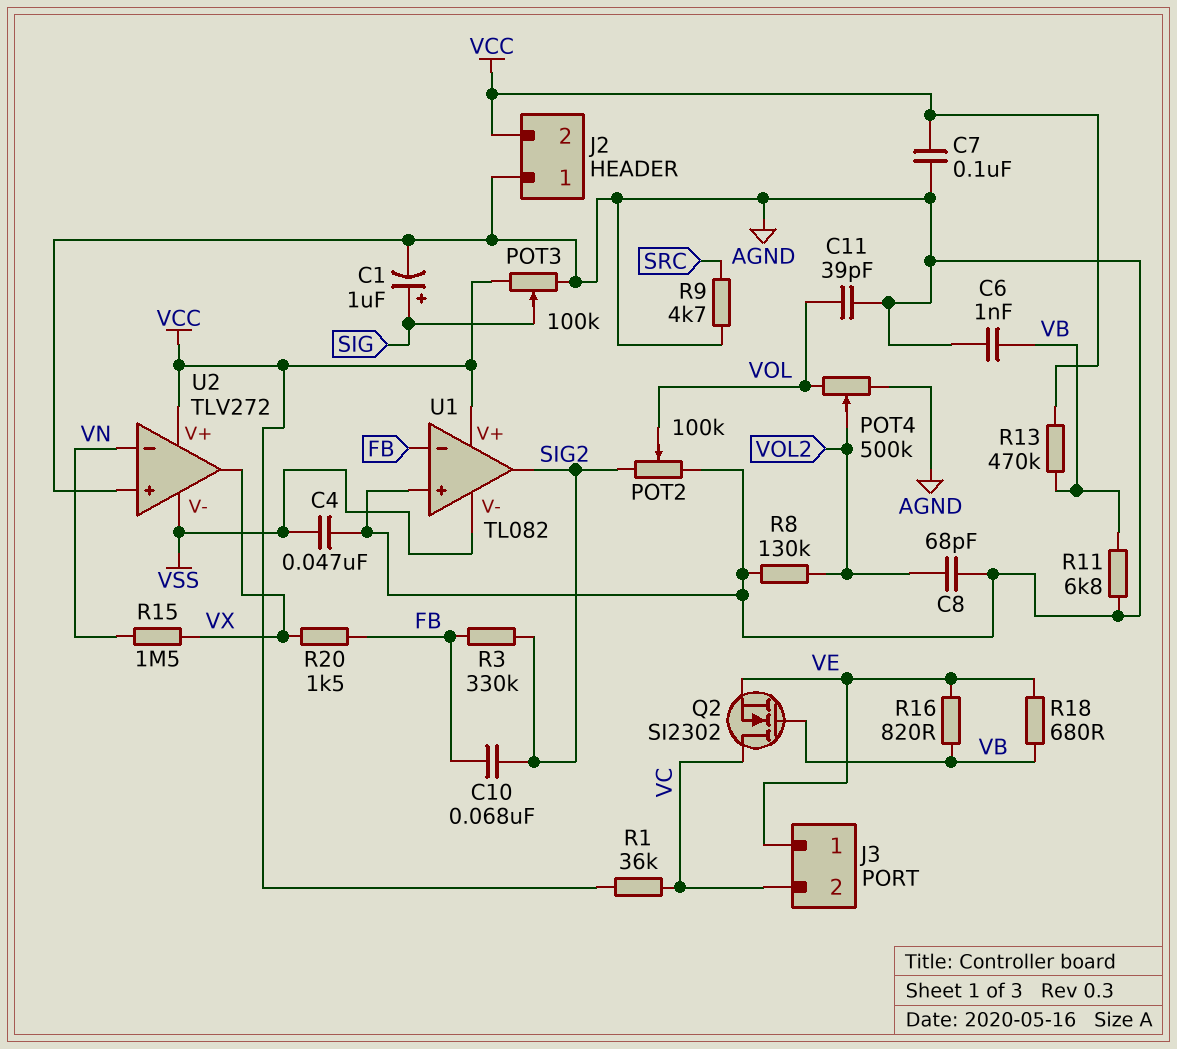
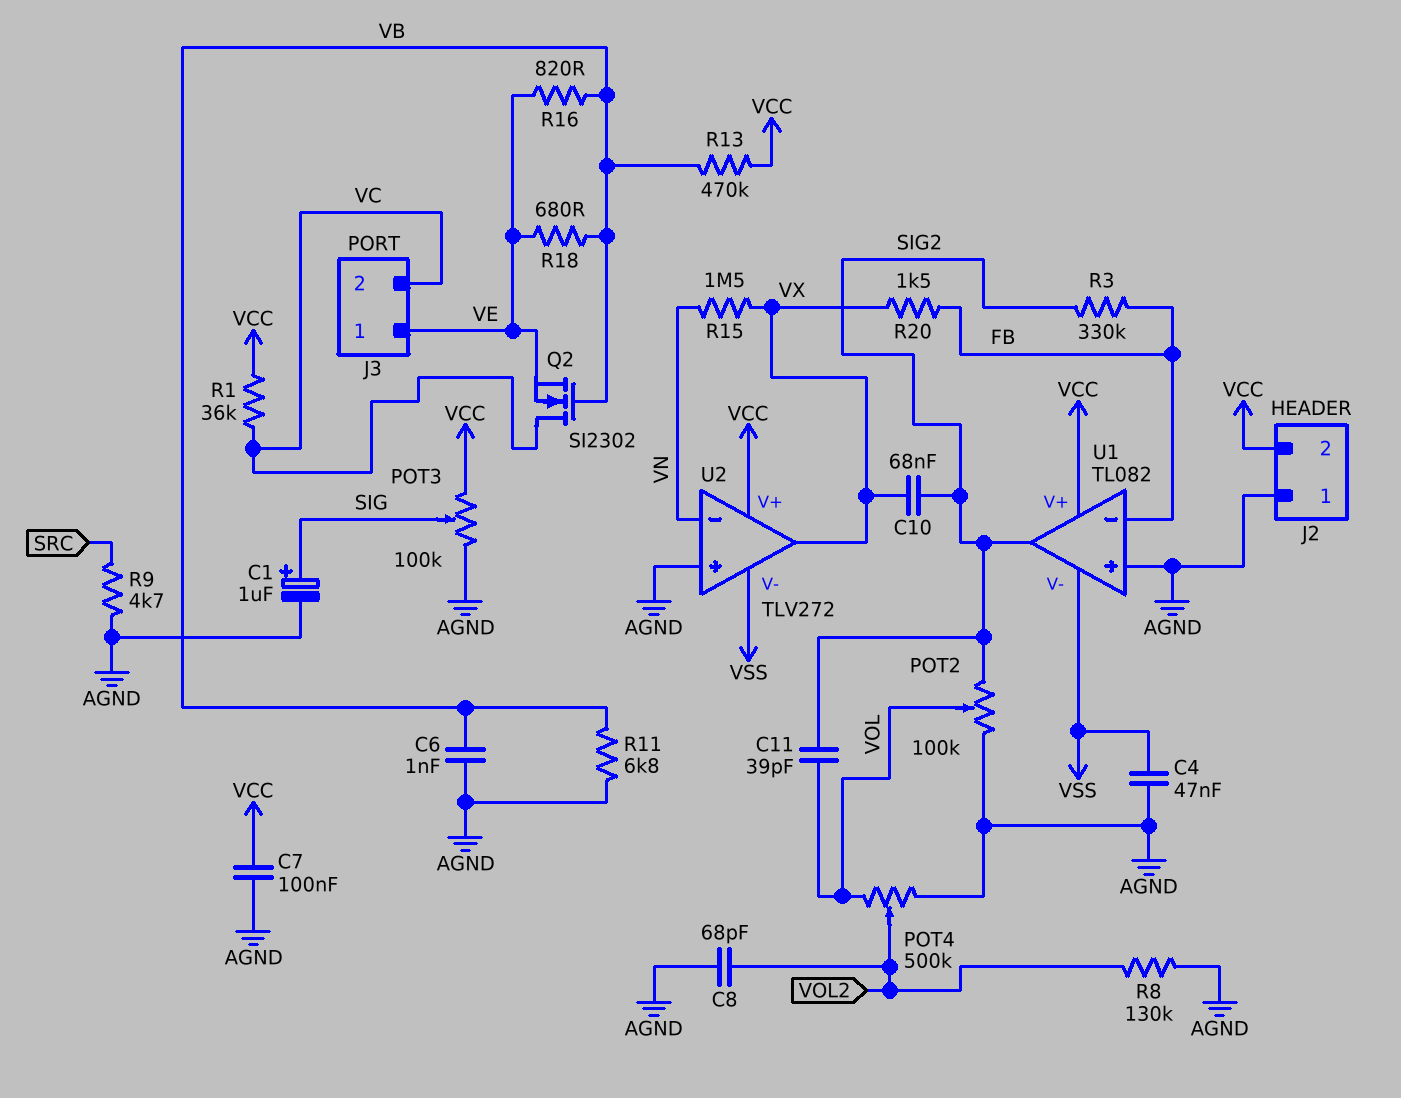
C10: 68nF (FB, SIG2) -> 68nF (SIG2, VX)
C11: 39pF (AGND, VOL) -> 39pF (SIG2, VOL)

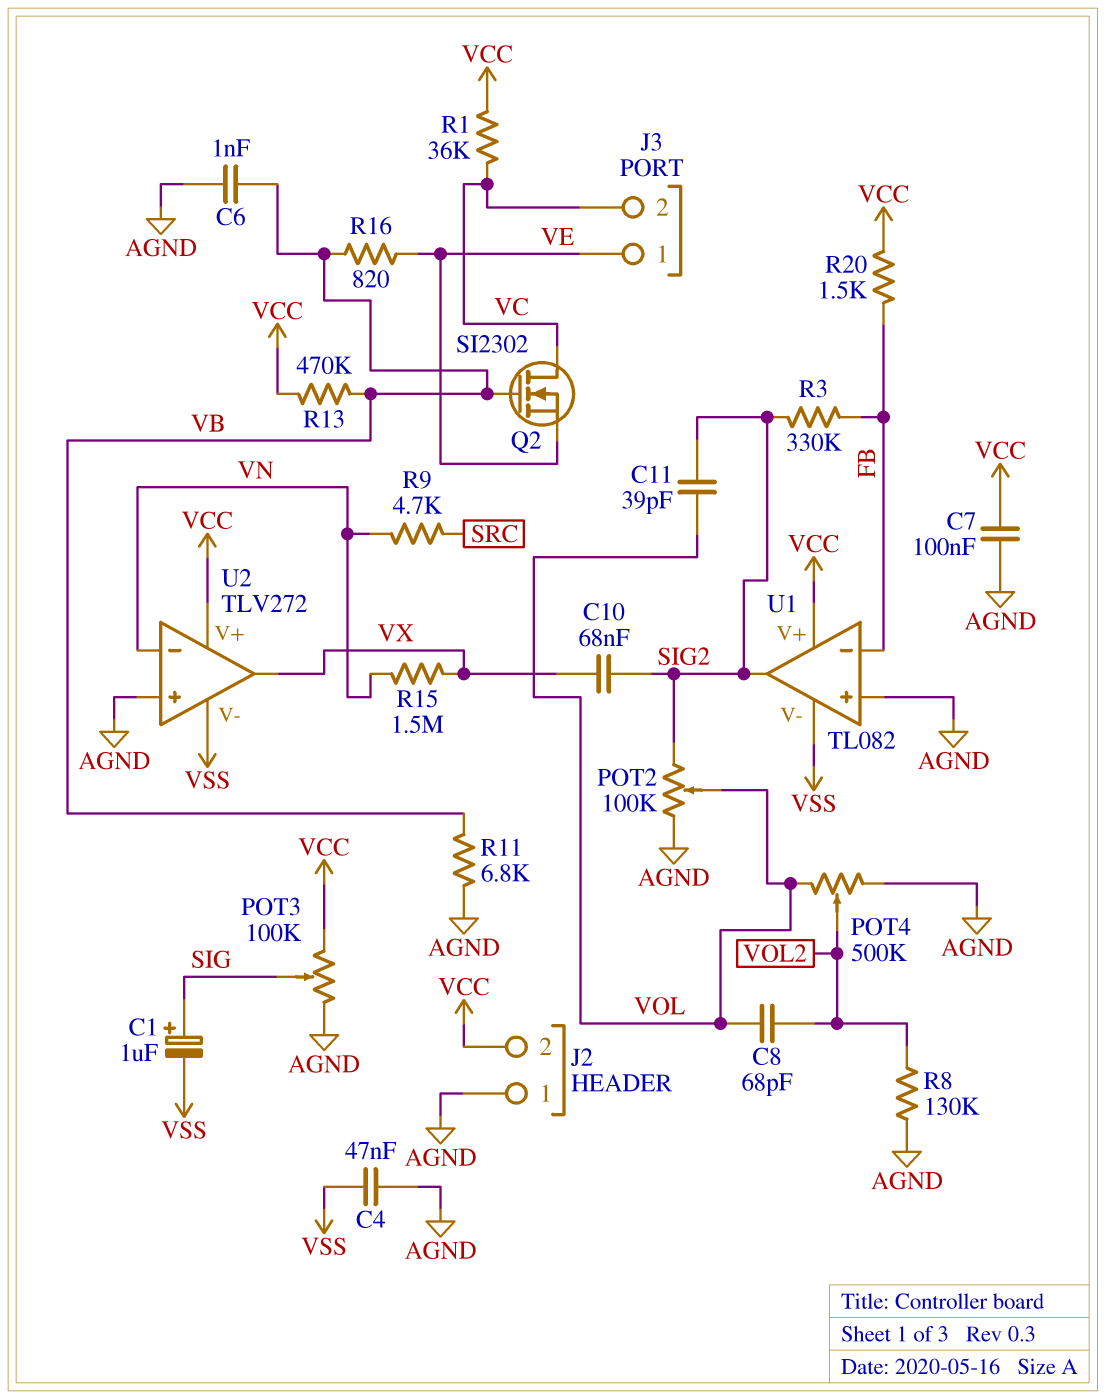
C1: 1uF (plus SIG, minus AGND) -> 1uF (plus SIG, minus VSS)
C8: 68pF (AGND, VOL2) -> 68pF (VOL, VOL2)
R9: 4.7k (AGND, SRC) -> 4.7k (SRC, VN)
R18: 680 (VB, VE) -> none
R20: 1.5k (FB, VX) -> 1.5k (FB, VCC)

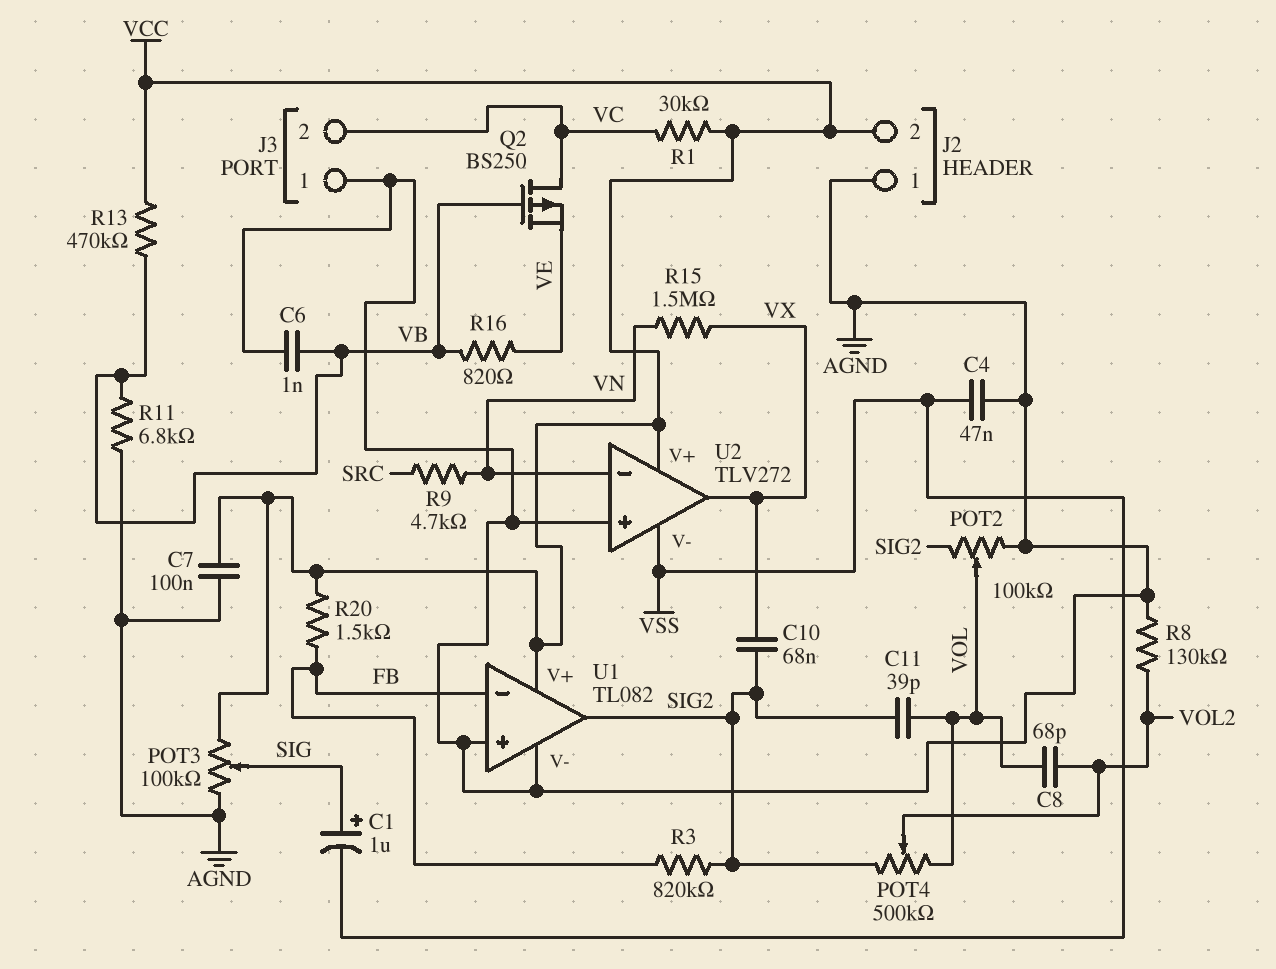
J3 pin 1: VE -> AGND
POT4: 500k (AGND, VOL, wiper VOL2) -> 500k (SIG2, VOL, wiper VOL2)
Q2: NMOS SI2302 (G VB, D VC, S VE) -> PMOS BS250 (G VB, D VC, S VE)
R1: 36k (VC, VCC) -> 30k (VC, VCC)
R3: 330k (FB, SIG2) -> 820k (FB, SIG2)
U1 pin V-: VSS -> AGND

